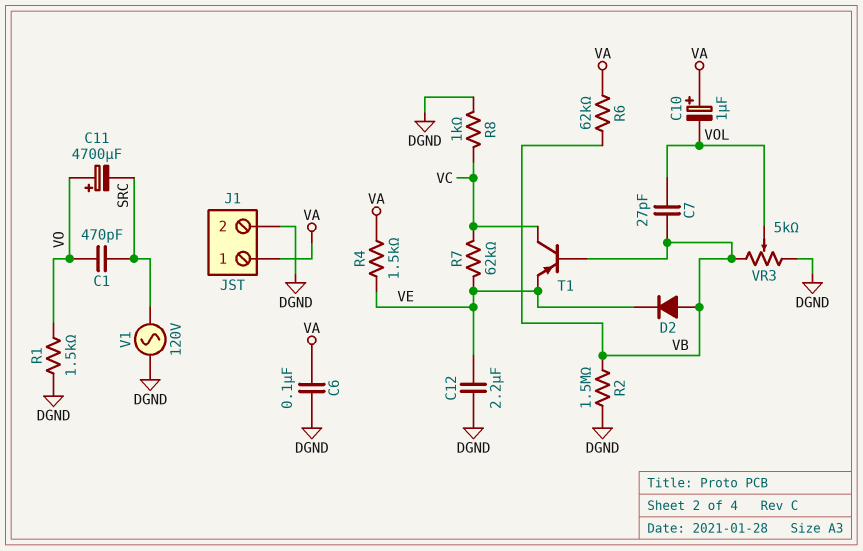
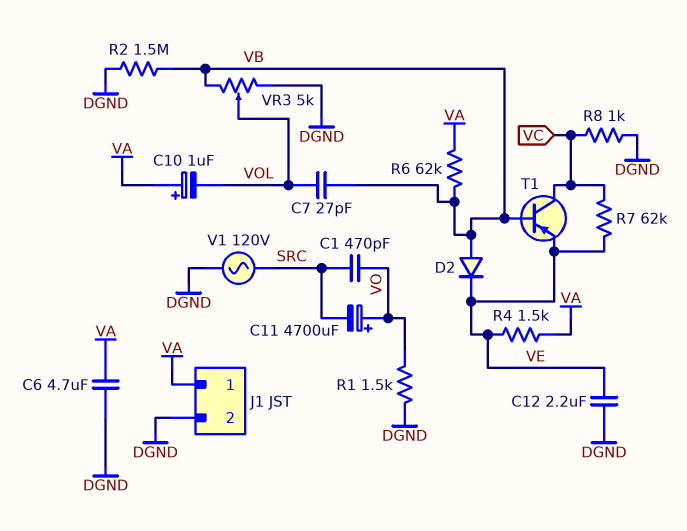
C6: 100nF (DGND, VA) -> 4.7uF (DGND, VA)

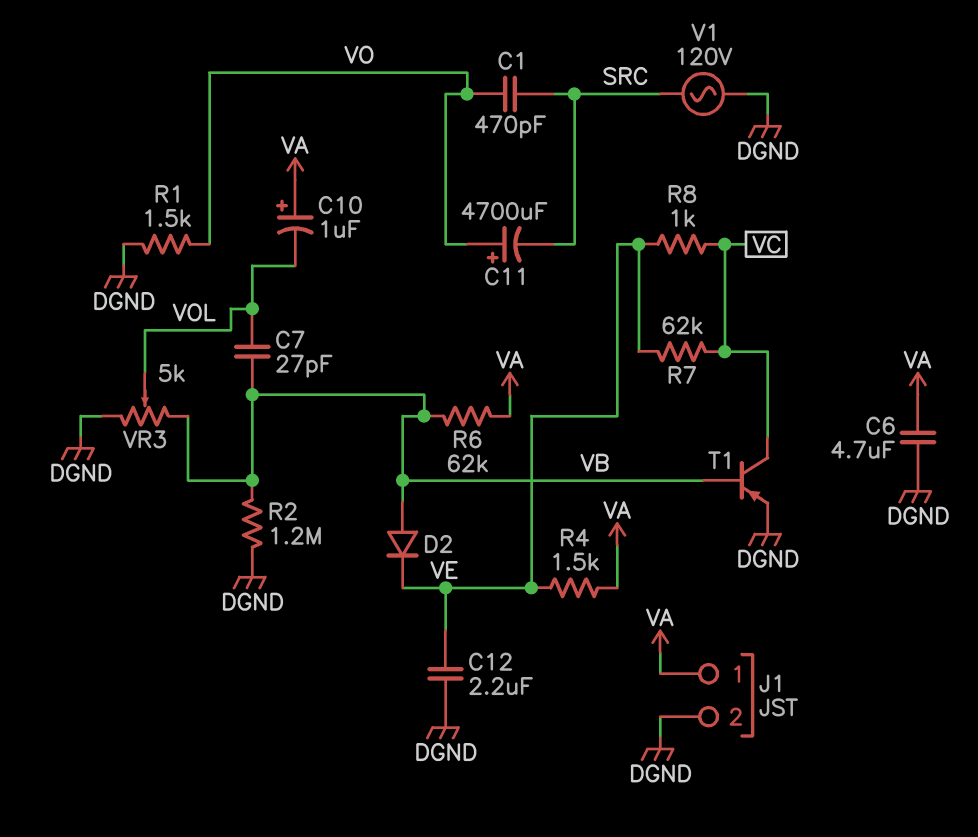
R2: 1.5M (DGND, VB) -> 1.2M (DGND, VB)
R8: 1k (DGND, VC) -> 1k (VC, VE)
T1: PNP (B VB, C VC, E VE) -> PNP (B VB, C VC, E DGND)

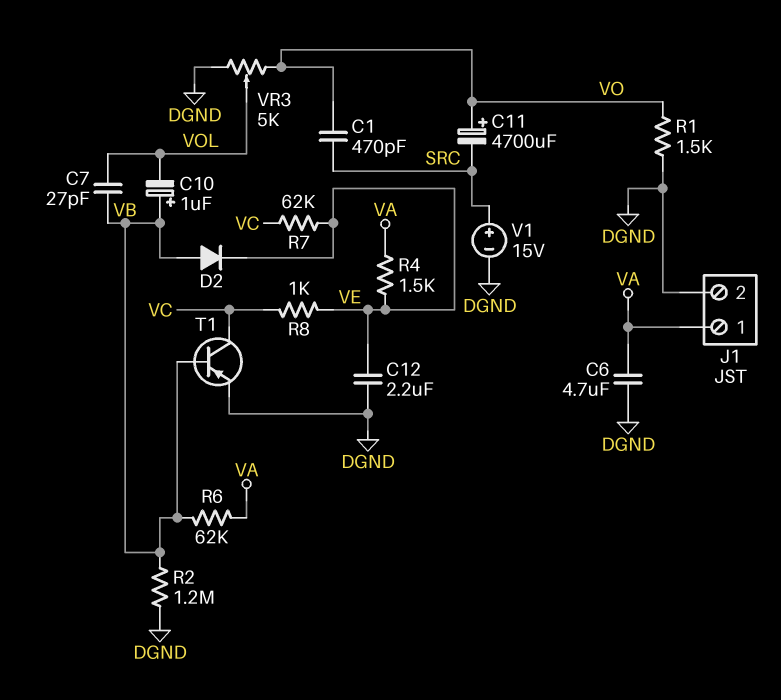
C10: 1uF (plus VA, minus VOL) -> 1uF (plus VB, minus VOL)
V1: AC 120V (DGND, SRC) -> 15V (plus SRC, minus DGND)
VR3: 5k (DGND, VB, wiper VOL) -> 5k (DGND, VO, wiper VOL)

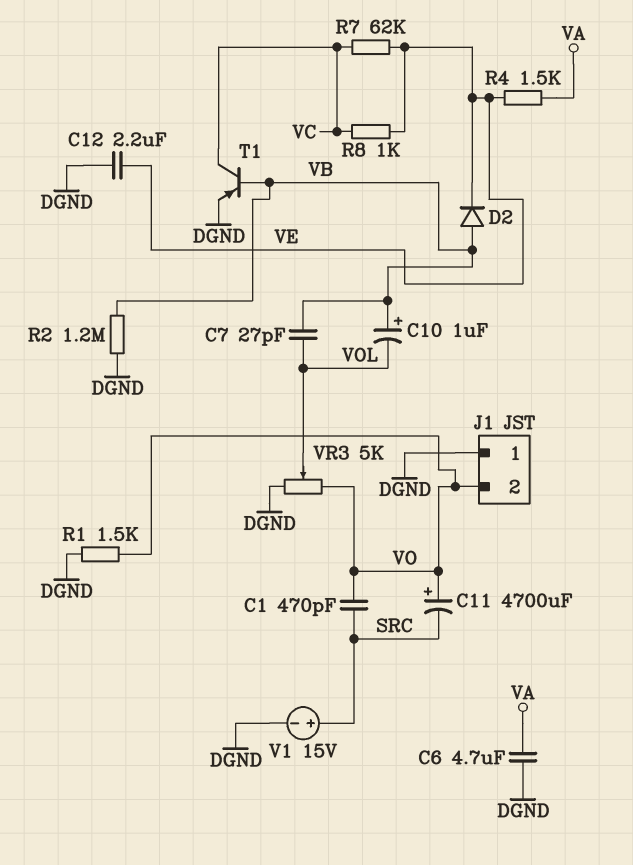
J1 pin 1: VA -> DGND
J1 pin 2: DGND -> VO
R6: 62k (VA, VB) -> none

